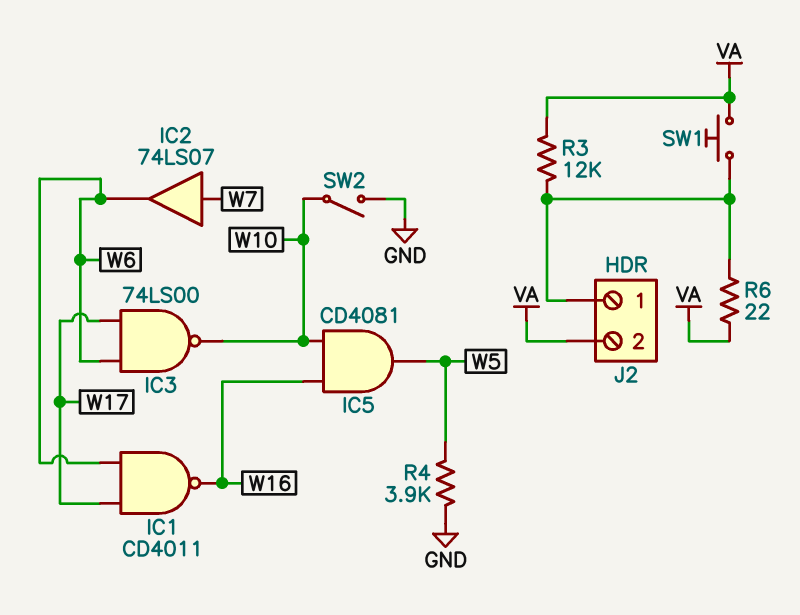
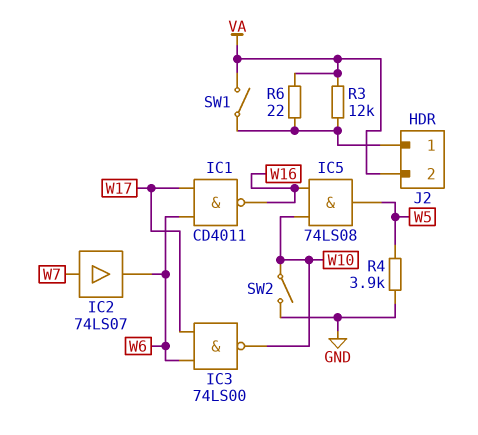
IC5: AND CD4081 (in W10, in W16, out W5) -> AND 74LS08 (in W10, in W16, out W5)
SW1: button (J2/1, VA) -> switch (J2/1, VA)

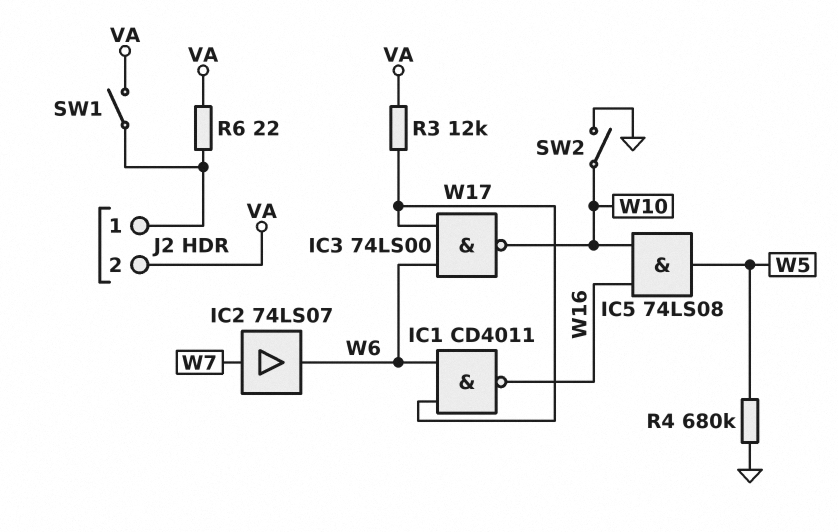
R3: 12k (J2/1, VA) -> 12k (VA, W17)
R4: 3.9k (GND, W5) -> 680k (GND, W5)

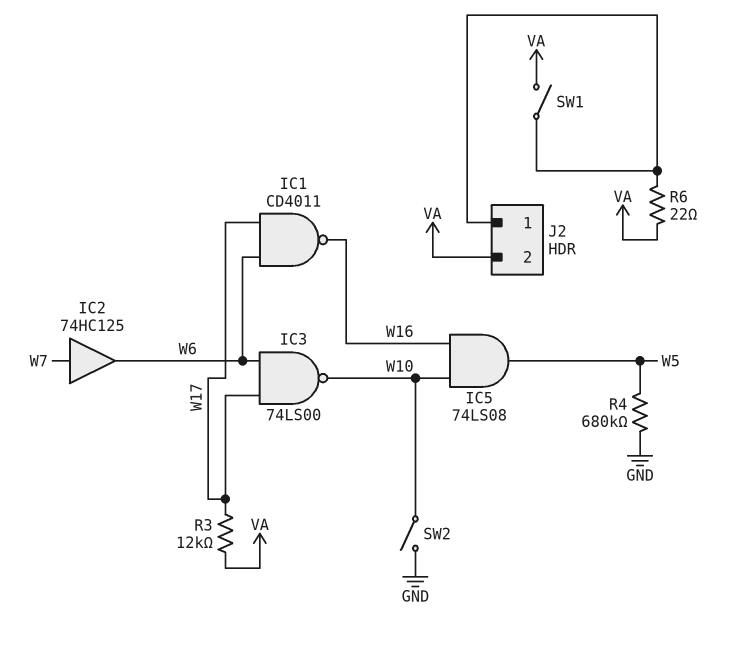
IC2: buffer 74LS07 (in W7, out W6) -> buffer 74HC125 (in W7, out W6)

